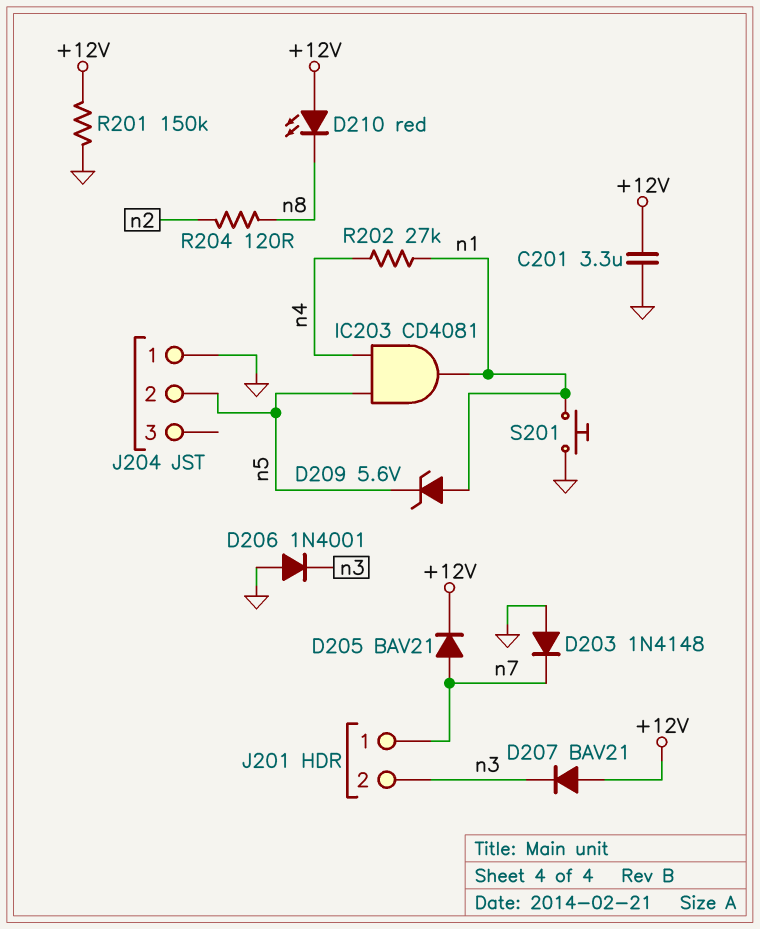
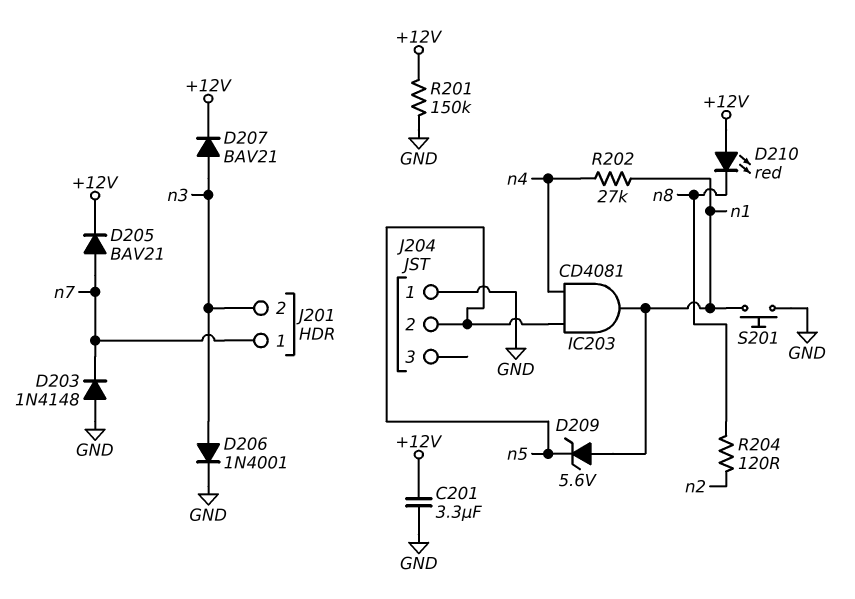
D206: diode 1N4001 (A GND, K n3) -> diode 1N4001 (A n3, K GND)
D207: diode BAV21 (A +12V, K n3) -> diode BAV21 (A n3, K +12V)

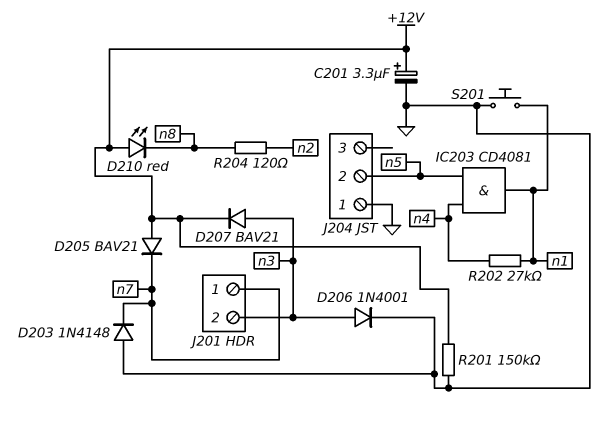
C201: 3.3uF (+12V, GND) -> 3.3uF (plus +12V, minus GND)
D205: diode BAV21 (A n7, K +12V) -> diode BAV21 (A +12V, K n7)
D209: zener 5.6V (A n1, K n5) -> none

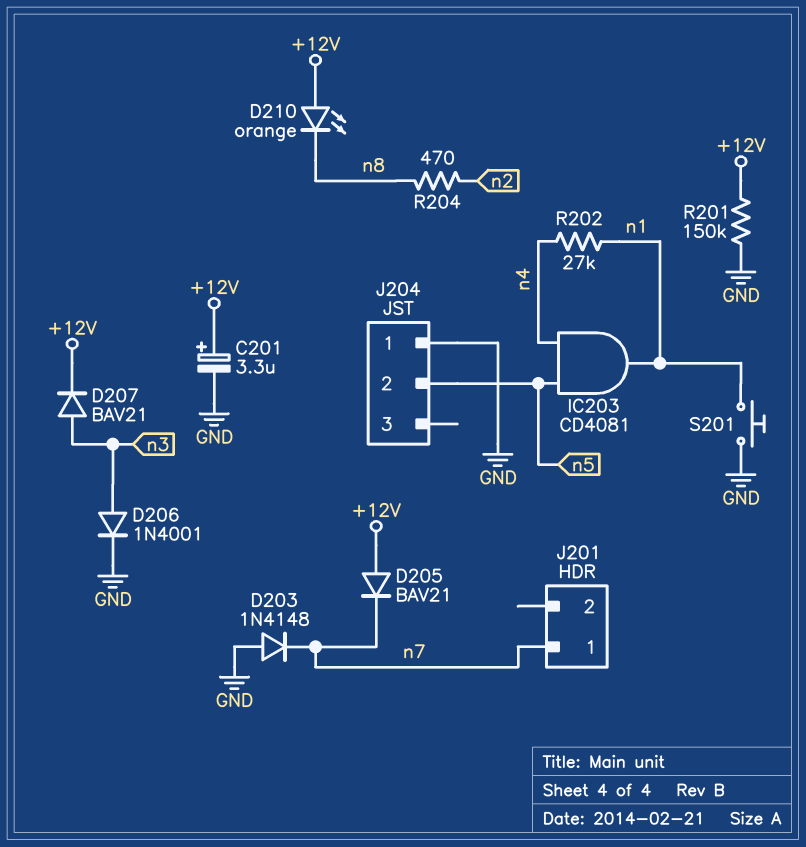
D210: LED red (A +12V, K n8) -> LED orange (A +12V, K n8)
J201 pin 2: n3 -> none
R204: 120 (n2, n8) -> 470 (n2, n8)

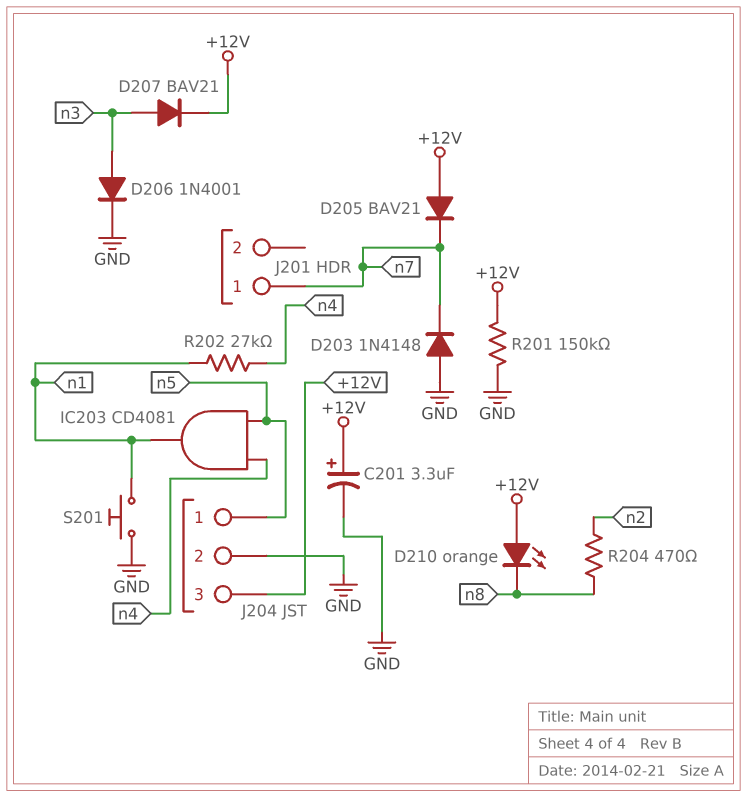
J204 pin 1: GND -> n5
J204 pin 2: n5 -> GND
J204 pin 3: none -> +12V

